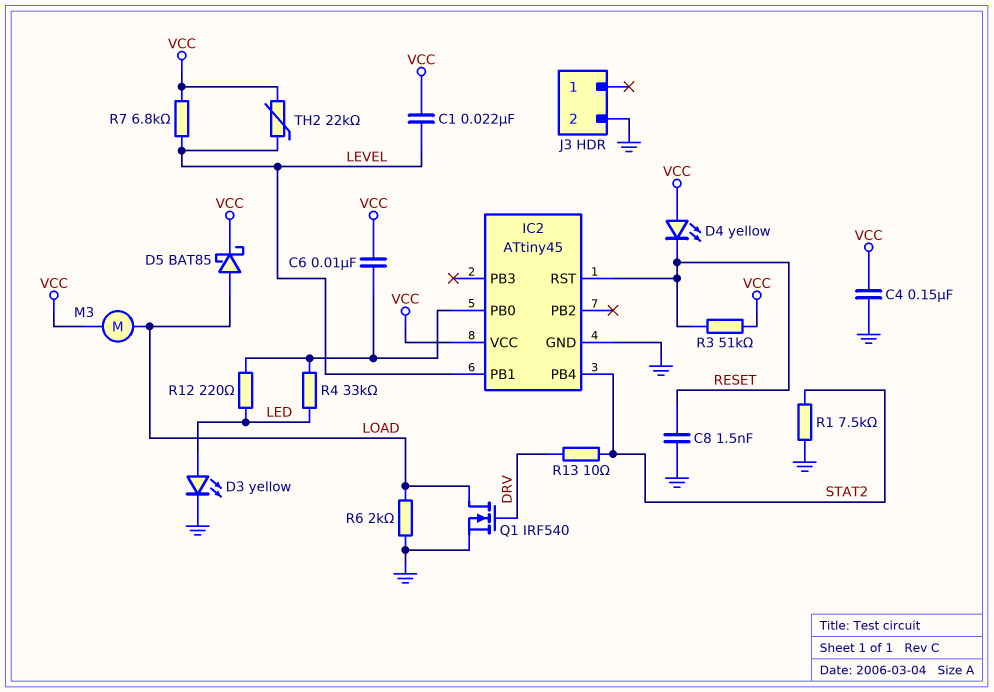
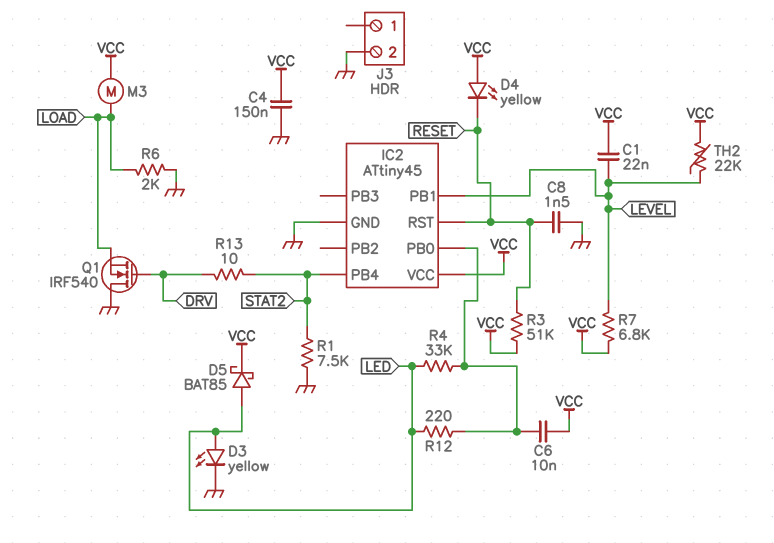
D5: schottky BAT85 (A LOAD, K VCC) -> schottky BAT85 (A LED, K VCC)
Q1: NMOS IRF540 (G DRV, D LOAD, S GND) -> NMOS IRF540 (G DRV, D GND, S LOAD)

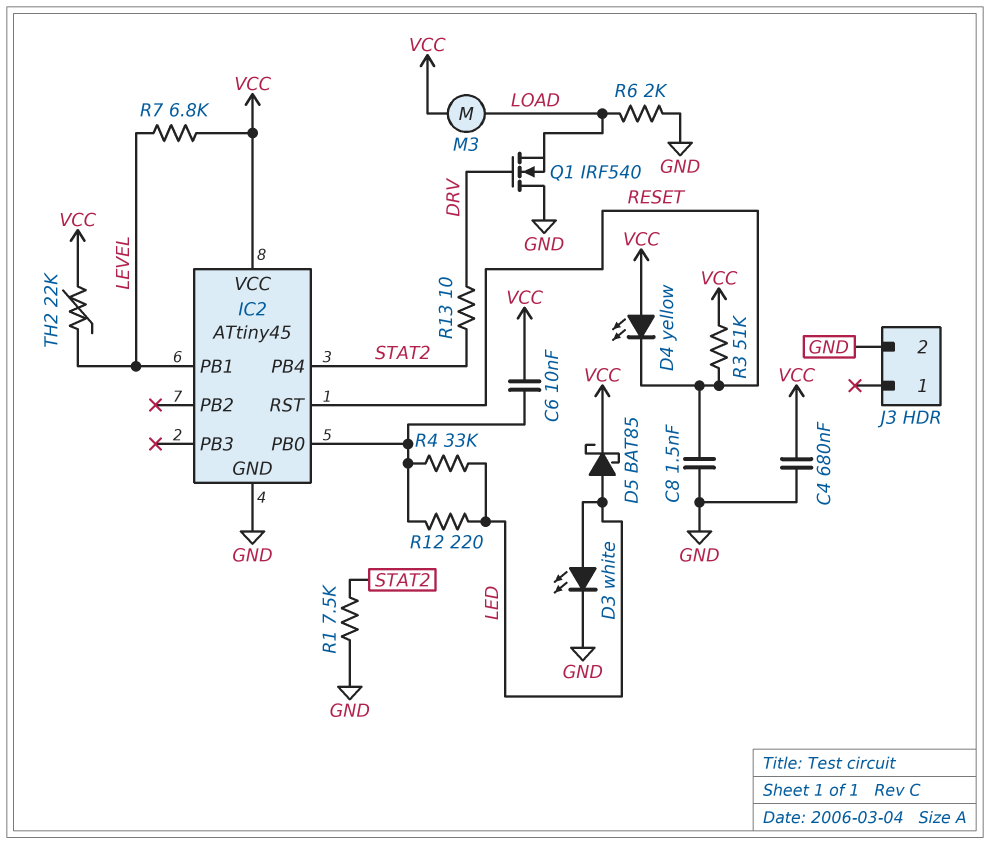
C1: 22nF (LEVEL, VCC) -> none
C4: 150nF (GND, VCC) -> 680nF (GND, VCC)
D3: LED yellow (A LED, K GND) -> LED white (A LED, K GND)

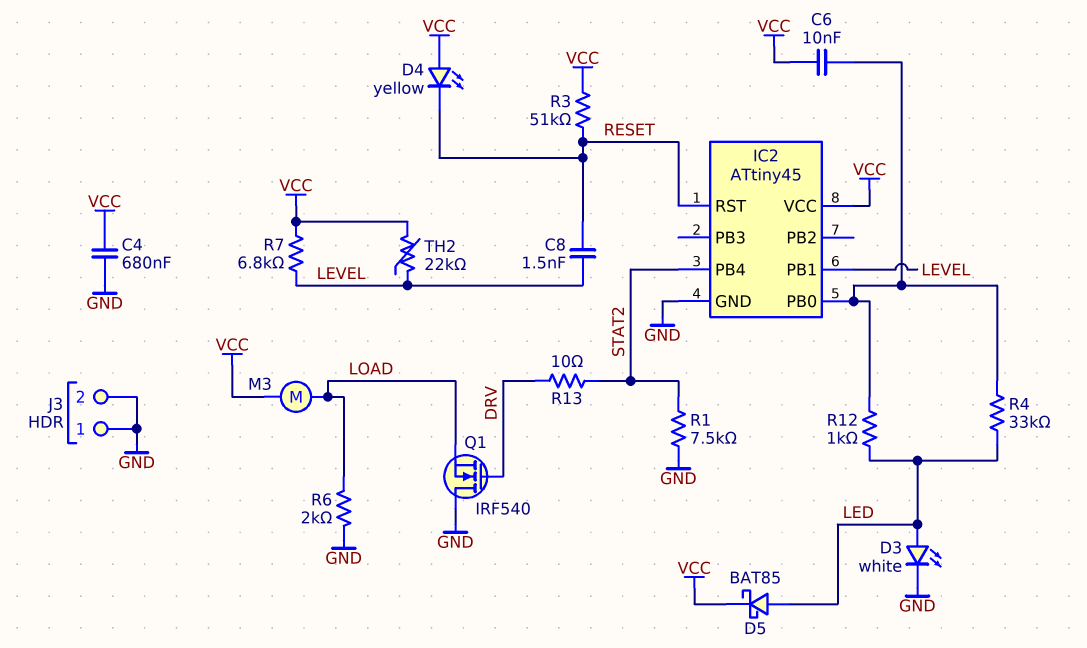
C8: 1.5nF (GND, RESET) -> 1.5nF (LEVEL, RESET)
J3 pin 1: none -> GND
R12: 220 (IC2/PB0, LED) -> 1k (IC2/PB0, LED)

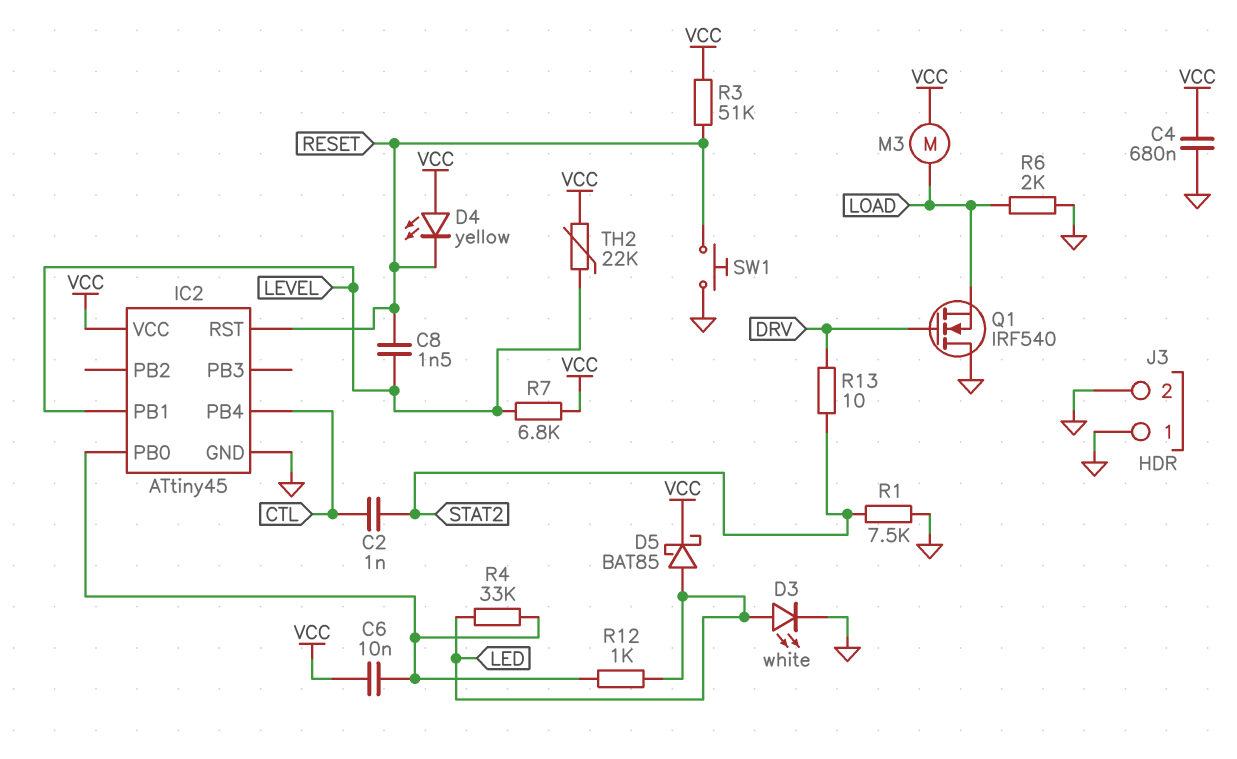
C2: none -> 1nF (CTL, STAT2)
IC2 pin PB4: STAT2 -> CTL
SW1: none -> button (GND, RESET)

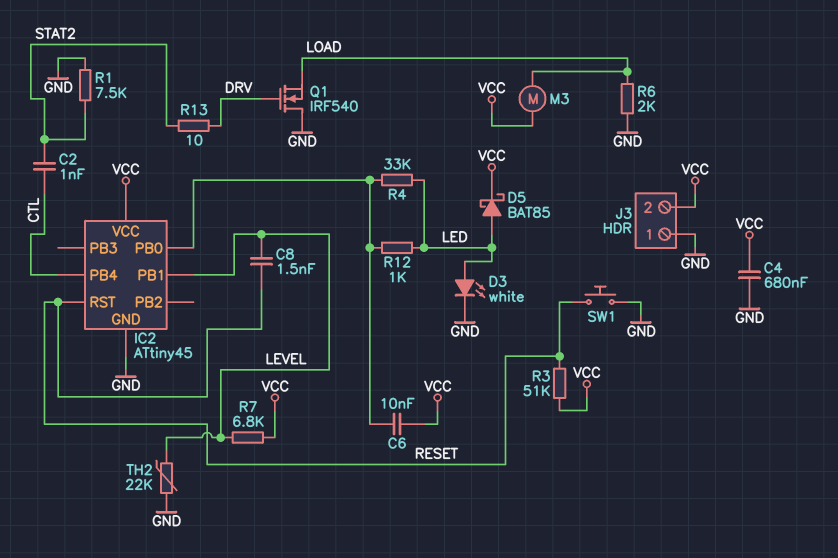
D4: LED yellow (A VCC, K RESET) -> none
J3 pin 2: GND -> VCC
TH2: 22k (LEVEL, VCC) -> 22k (GND, LEVEL)

